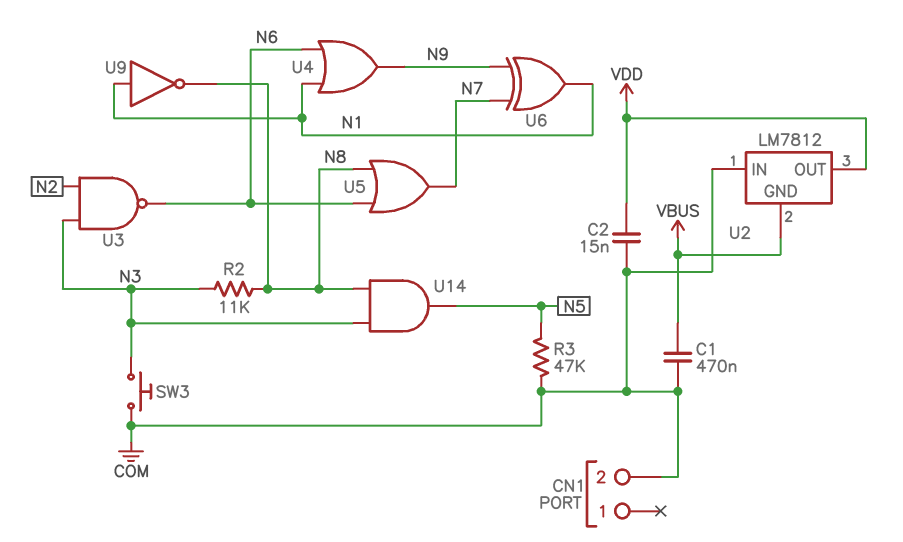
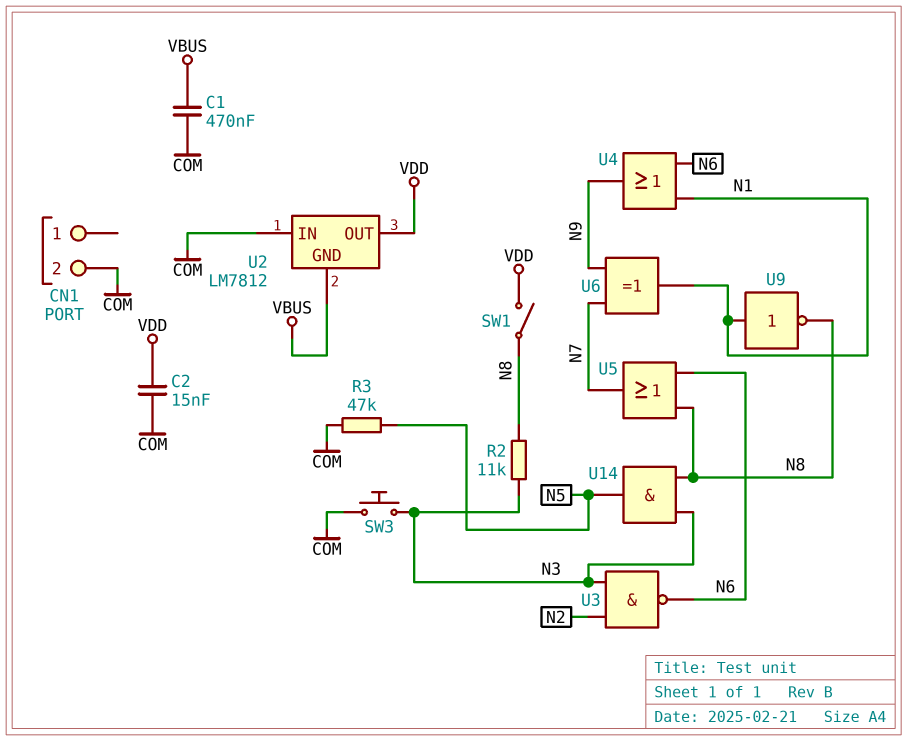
SW1: none -> switch (N8, VDD)

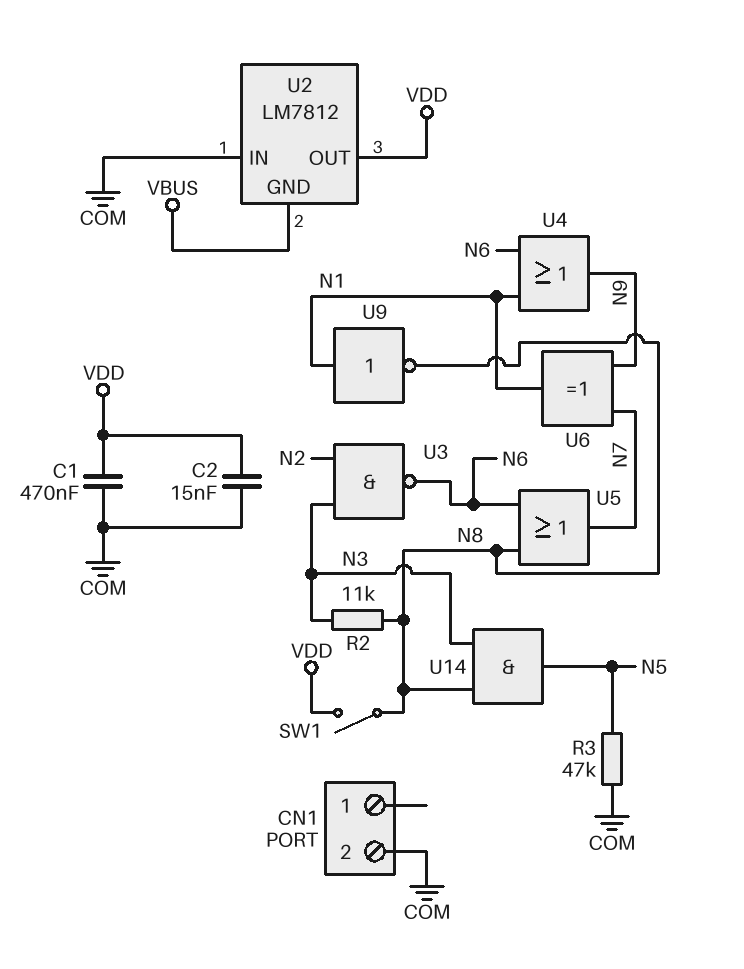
C1: 470nF (COM, VBUS) -> 470nF (COM, VDD)
SW3: button (COM, N3) -> none

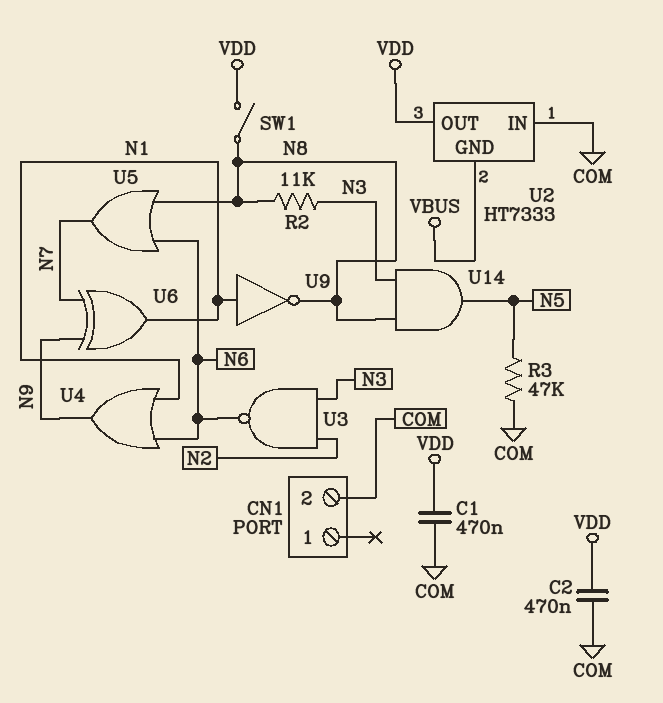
C2: 15nF (COM, VDD) -> 470nF (COM, VDD)
U2: LM7812 -> HT7333

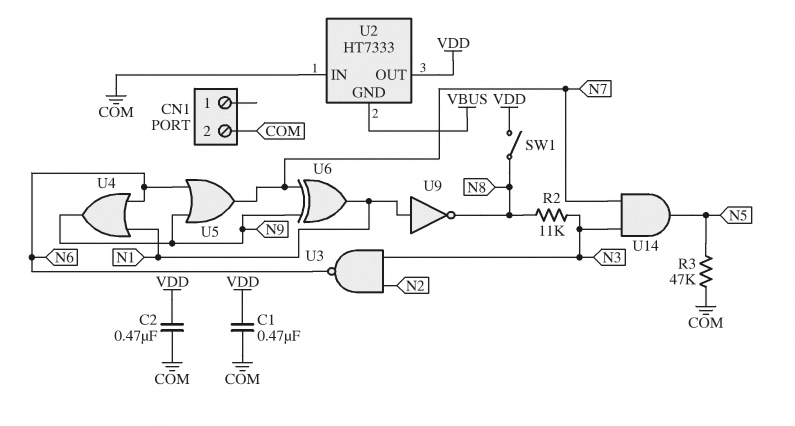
U5: OR (in N6, in N8, out N7) -> OR (in N6, in N9, out N7)
U14: AND (in N3, in N8, out N5) -> AND (in N3, in N7, out N5)

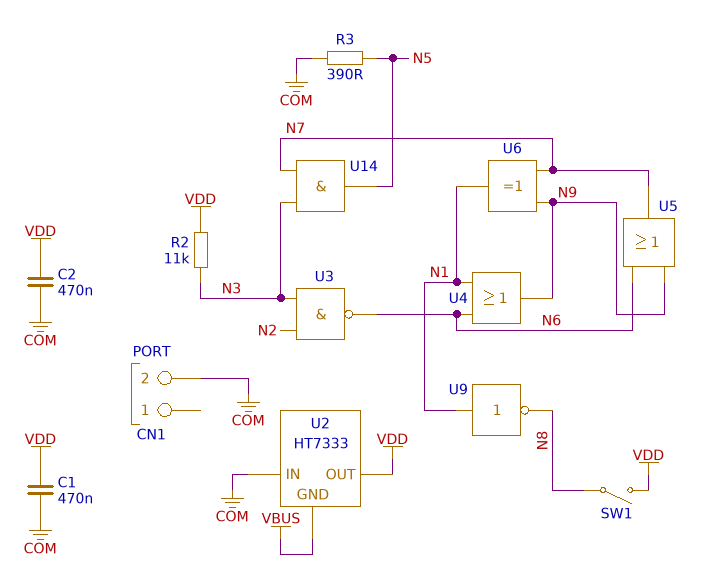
R2: 11k (N3, N8) -> 11k (N3, VDD)
R3: 47k (COM, N5) -> 390 (COM, N5)

